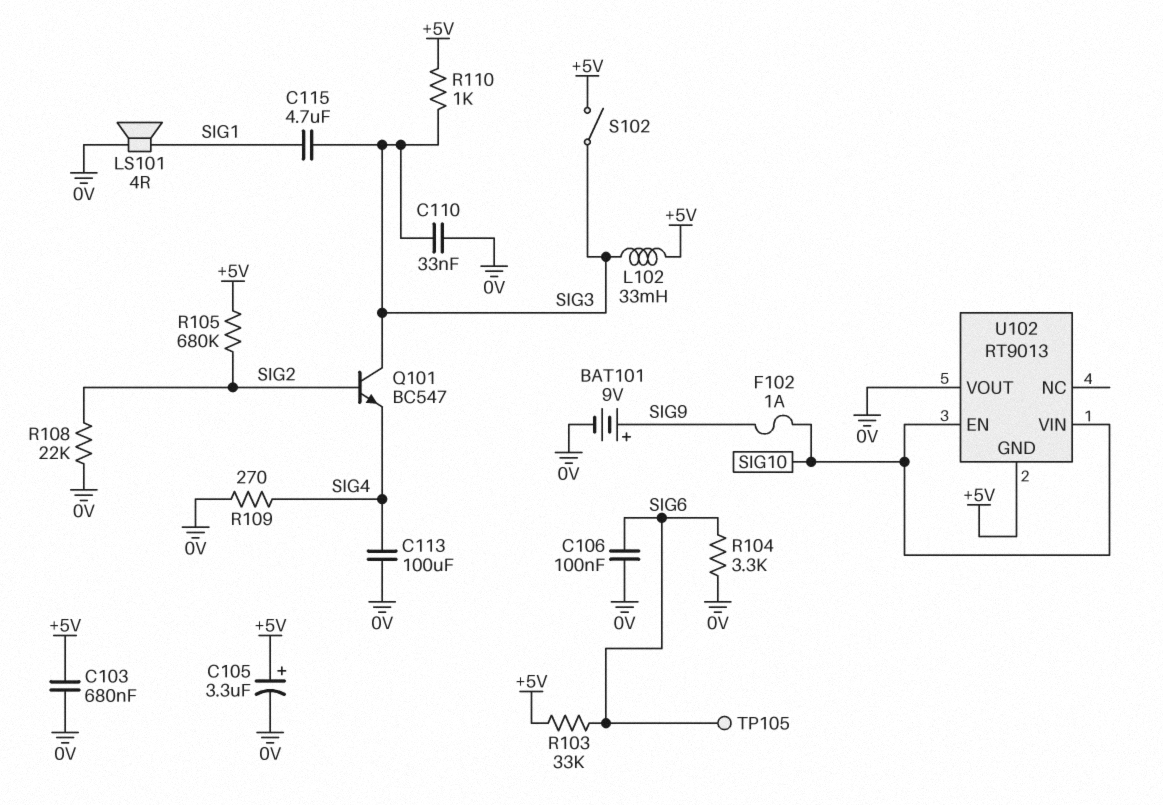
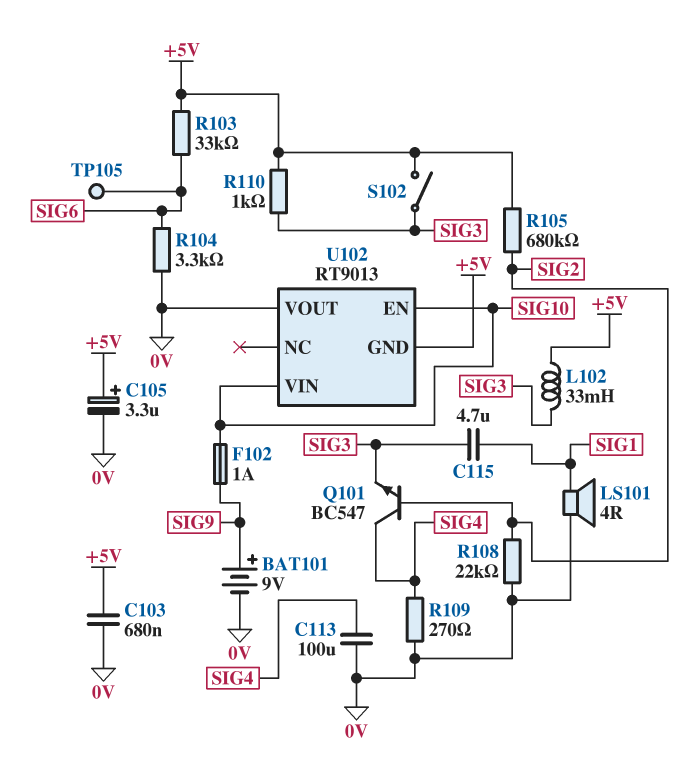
C106: 100nF (0V, SIG6) -> none
C110: 33nF (0V, SIG3) -> none
Q101: NPN BC547 (B SIG2, C SIG3, E SIG4) -> NPN BC547 (B SIG2, C SIG4, E SIG3)

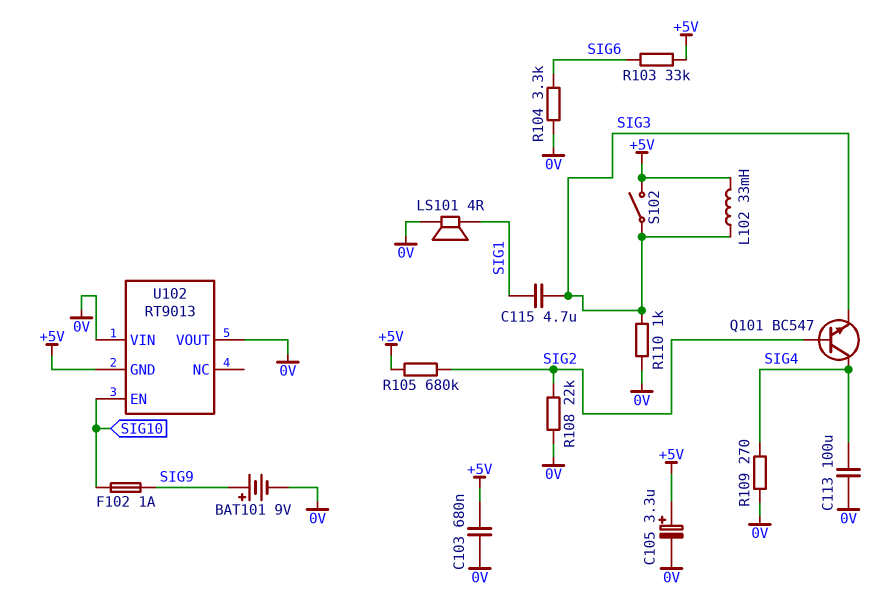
R110: 1k (+5V, SIG3) -> 1k (0V, SIG3)
TP105: test point (SIG6) -> none
U102 pin VIN: SIG10 -> 0V

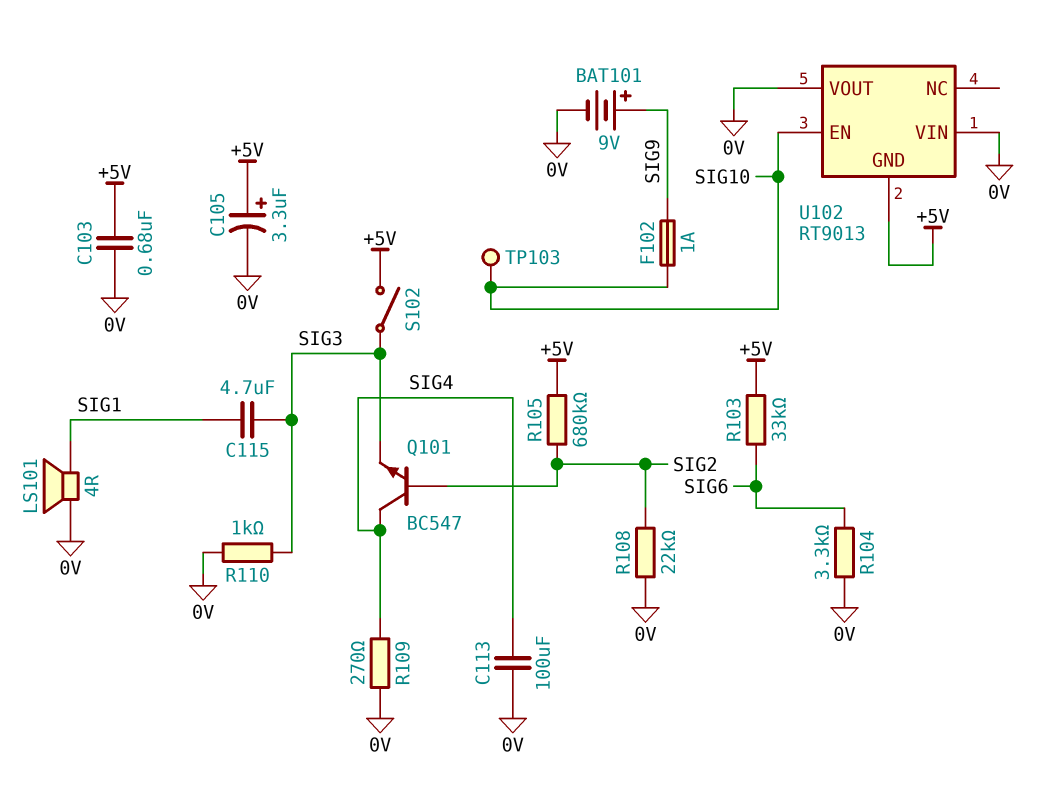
L102: 33mH (+5V, SIG3) -> none
TP103: none -> test point (SIG10)

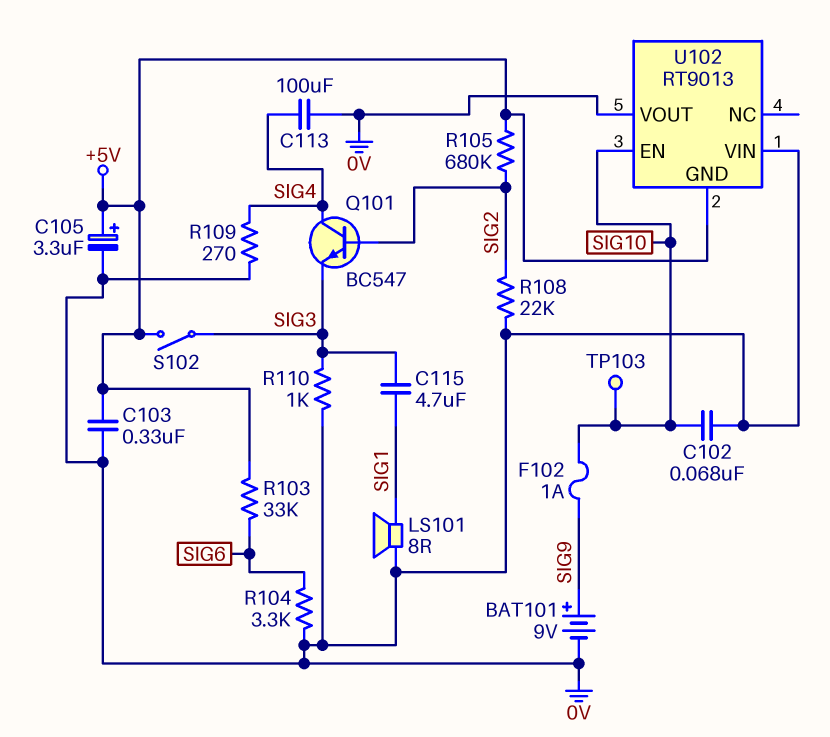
C102: none -> 68nF (0V, SIG10)
C103: 680nF (+5V, 0V) -> 330nF (+5V, 0V)
LS101: speaker 4R (0V, SIG1) -> speaker 8R (0V, SIG1)

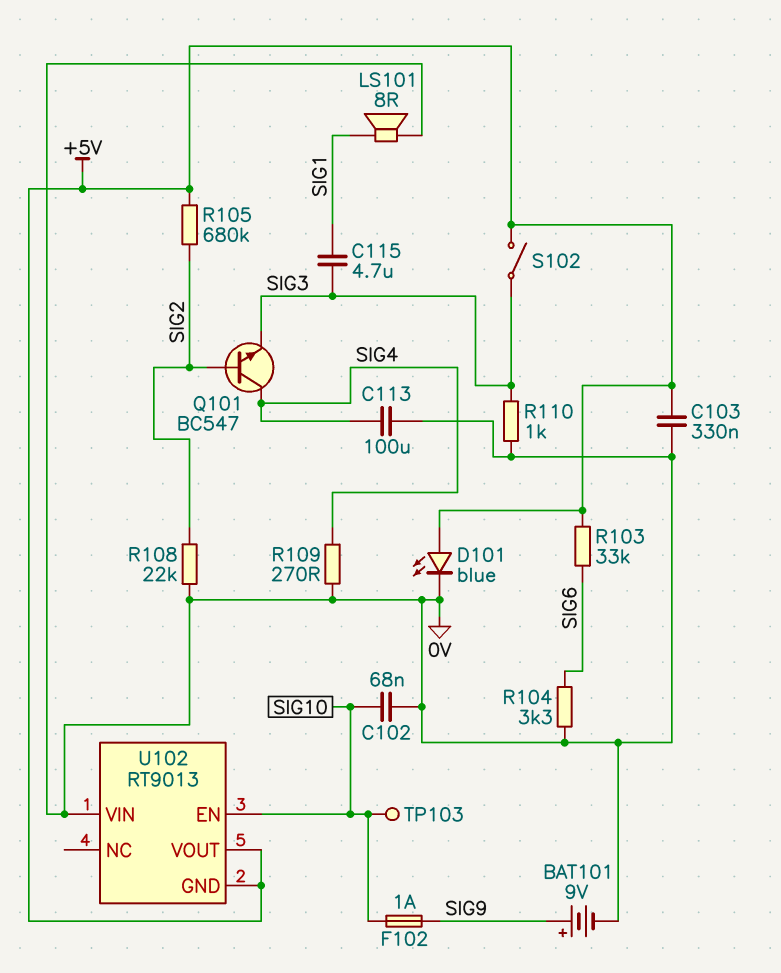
C105: 3.3uF (plus +5V, minus 0V) -> none
D101: none -> LED blue (A +5V, K 0V)
U102 pin VOUT: 0V -> +5V

